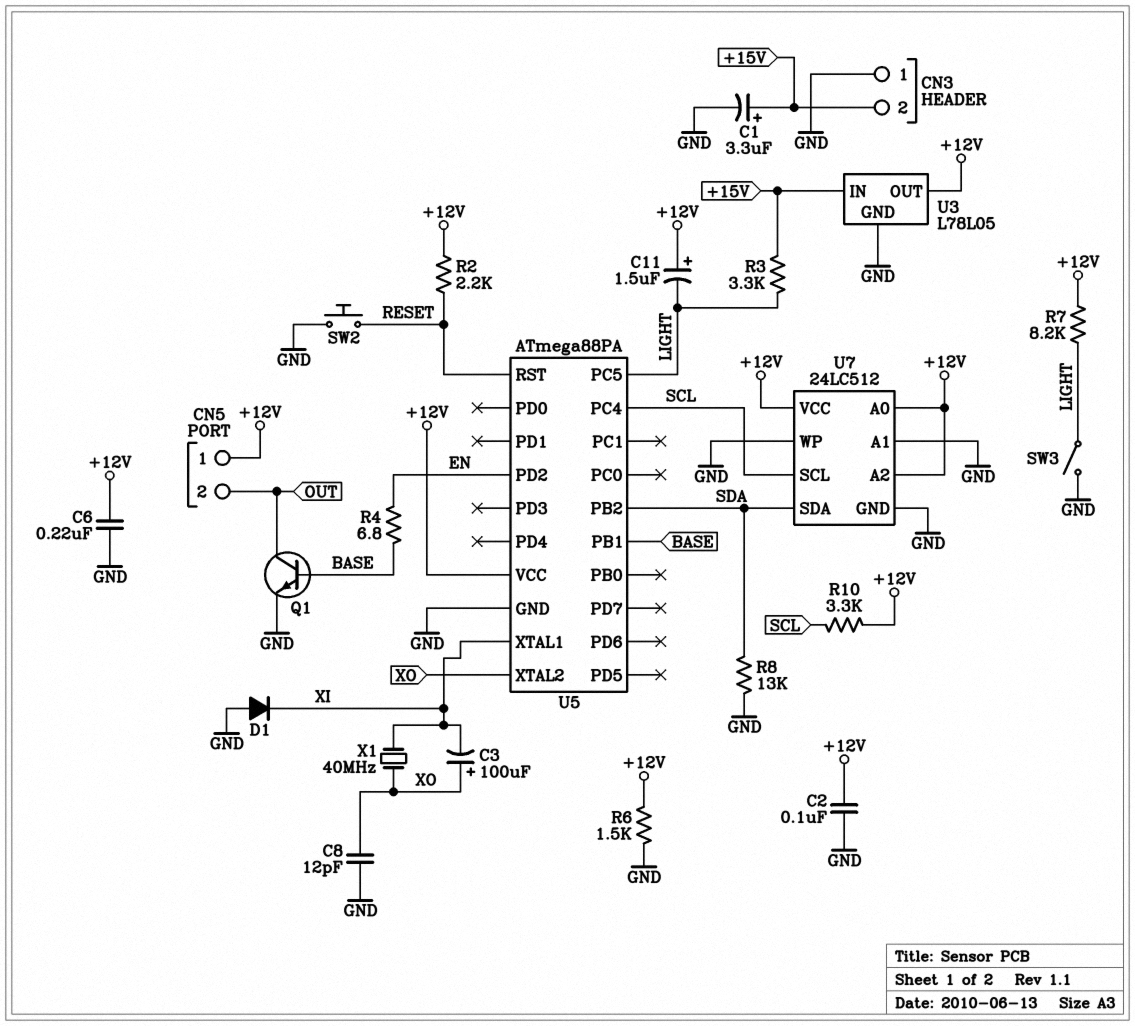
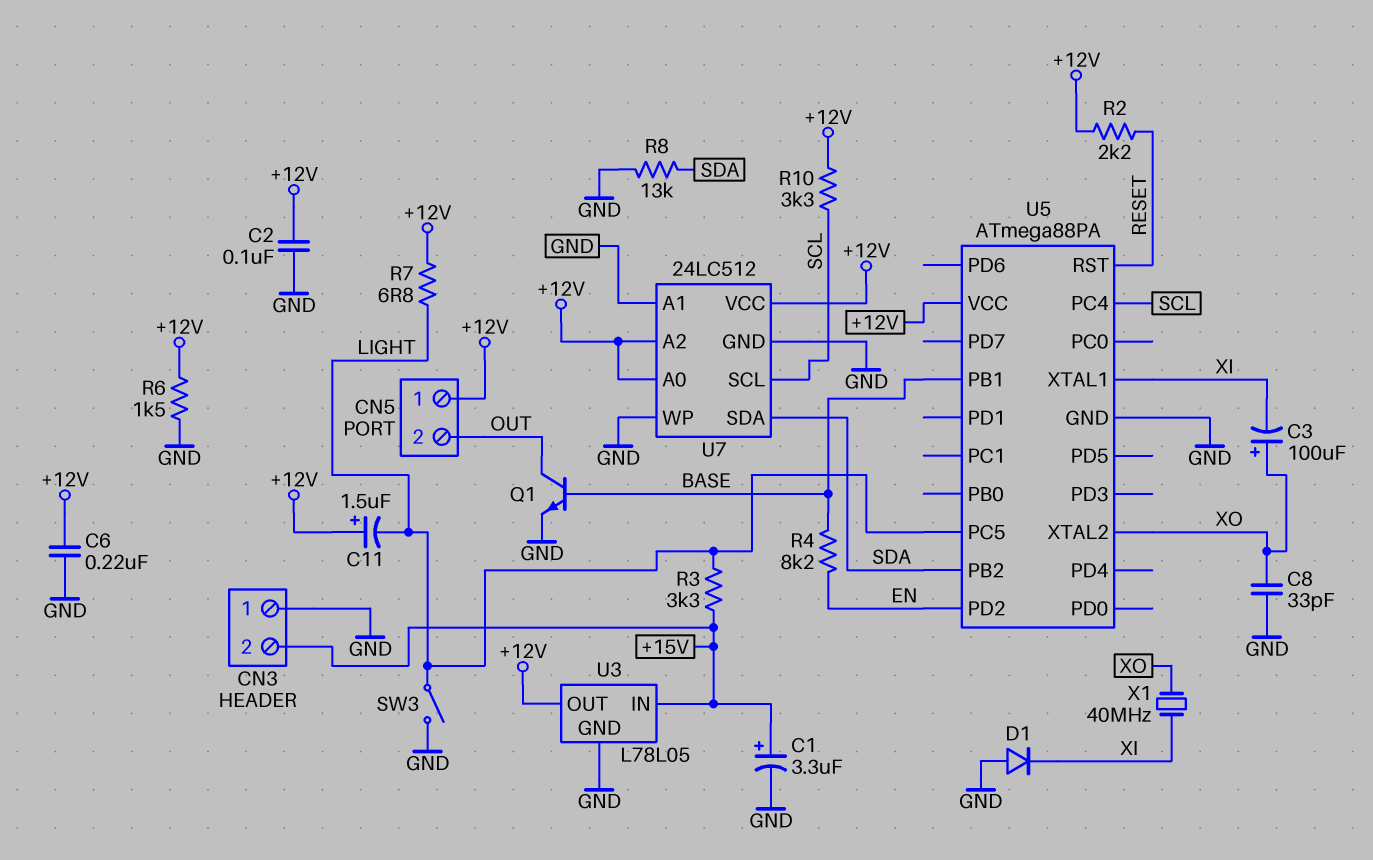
C8: 12pF (GND, XO) -> 33pF (GND, XO)
R4: 6.8 (BASE, EN) -> 8.2k (BASE, EN)
R7: 8.2k (+12V, LIGHT) -> 6.8 (+12V, LIGHT)
SW2: button (GND, RESET) -> none

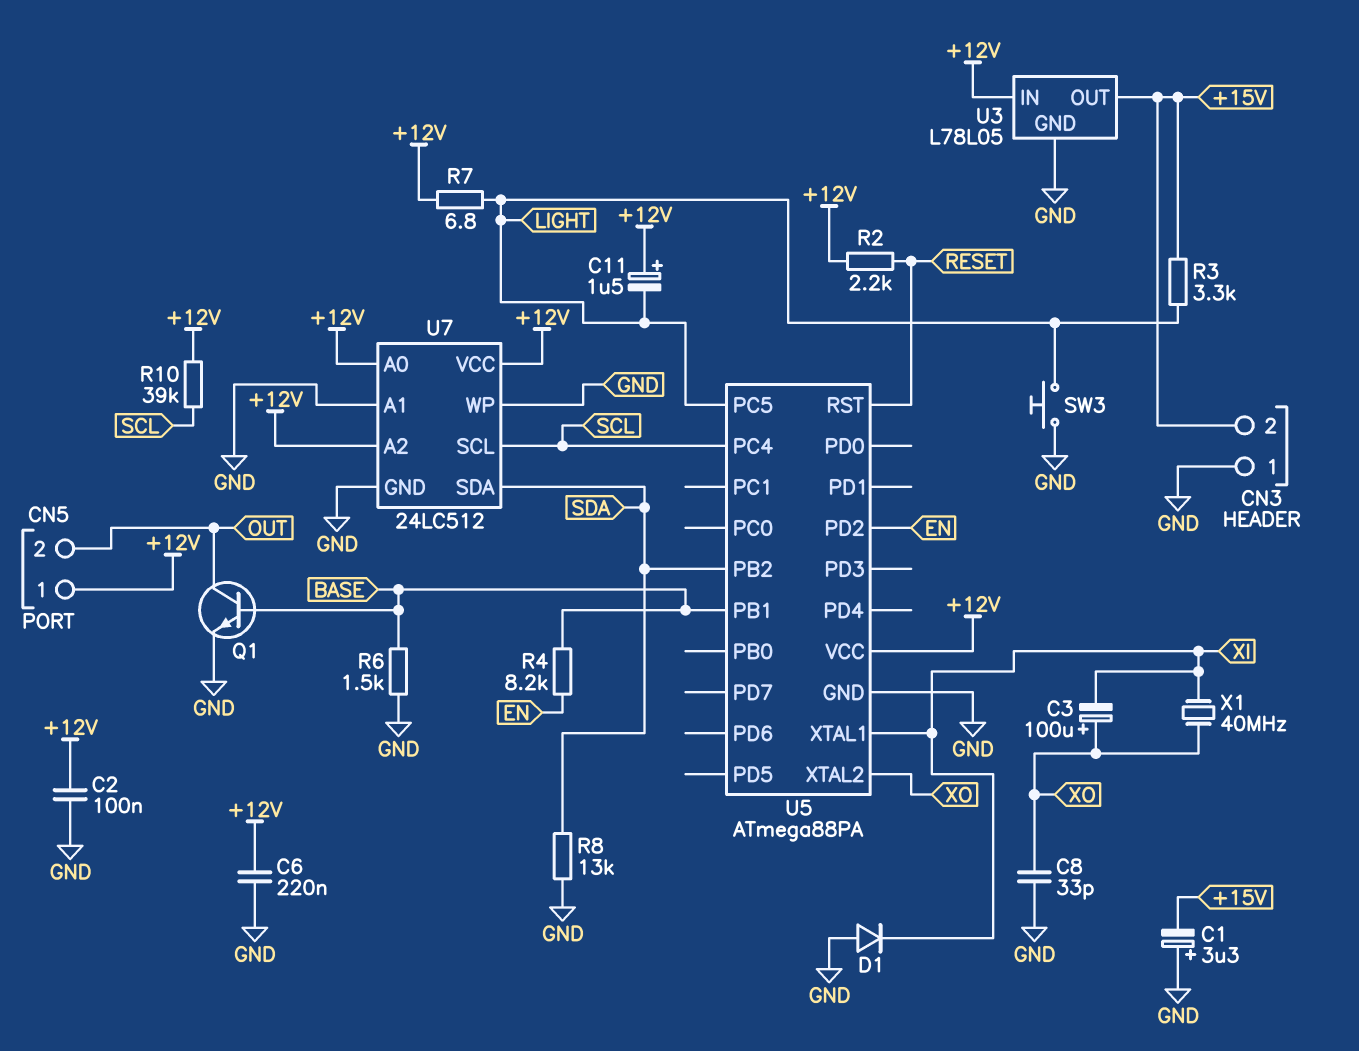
C1: 3.3uF (plus +15V, minus GND) -> 3.3uF (plus GND, minus +15V)
R6: 1.5k (+12V, GND) -> 1.5k (BASE, GND)
R10: 3.3k (+12V, SCL) -> 39k (+12V, SCL)
SW3: switch (GND, LIGHT) -> button (GND, LIGHT)
U3 pin IN: +15V -> +12V
U3 pin OUT: +12V -> +15V

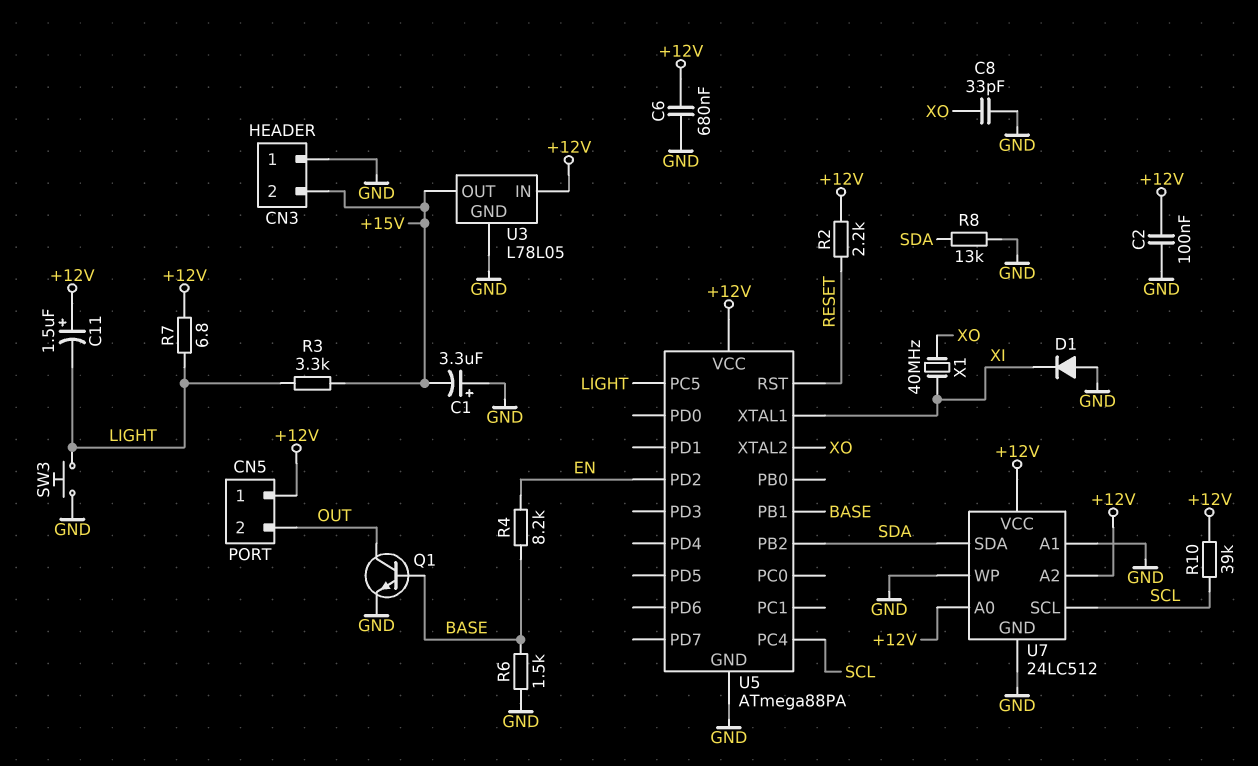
C3: 100uF (plus XO, minus XI) -> none
C6: 220nF (+12V, GND) -> 680nF (+12V, GND)

